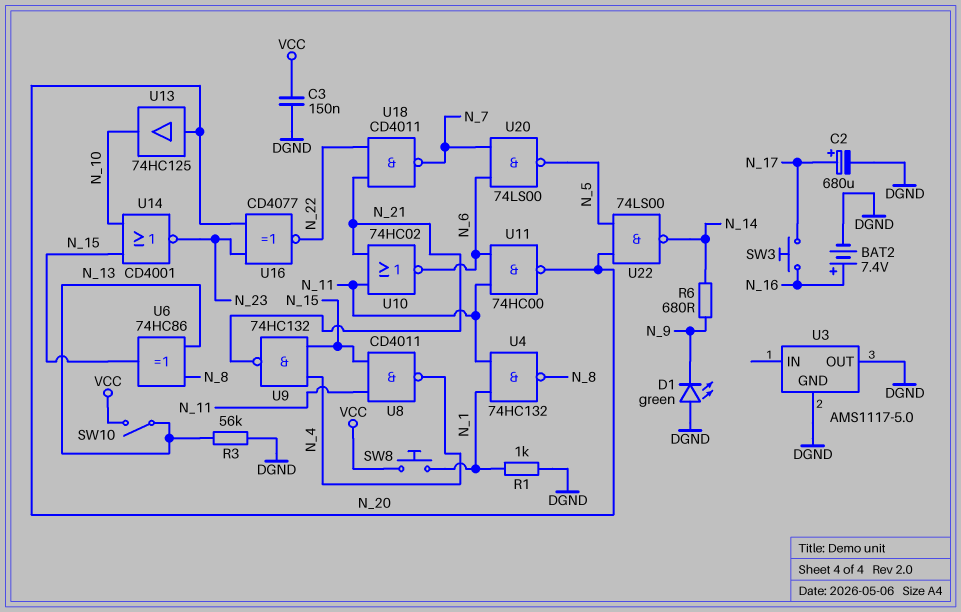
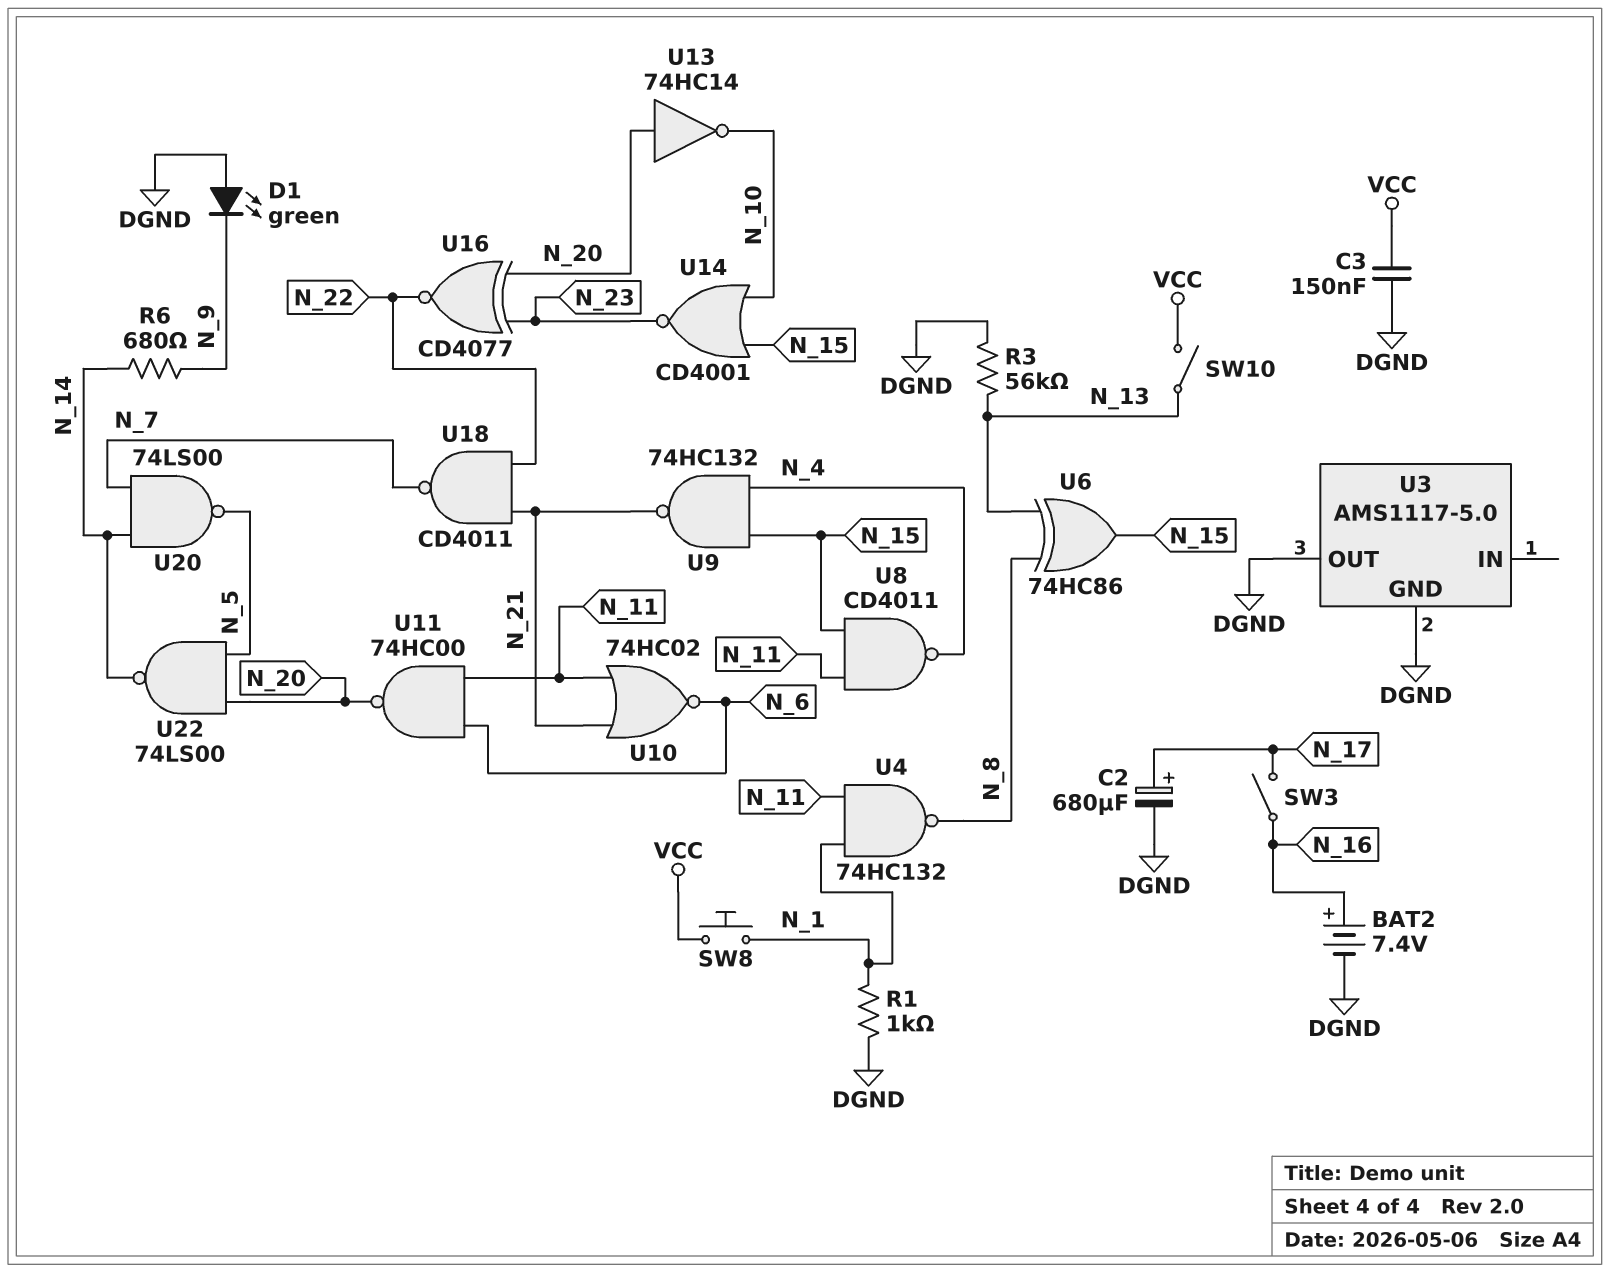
SW3: button (N_16, N_17) -> switch (N_16, N_17)
U13: buffer 74HC125 (in N_20, out N_10) -> NOT 74HC14 (in N_20, out N_10)
U20: NAND 74LS00 (in N_6, in N_7, out N_5) -> NAND 74LS00 (in N_7, in N_14, out N_5)

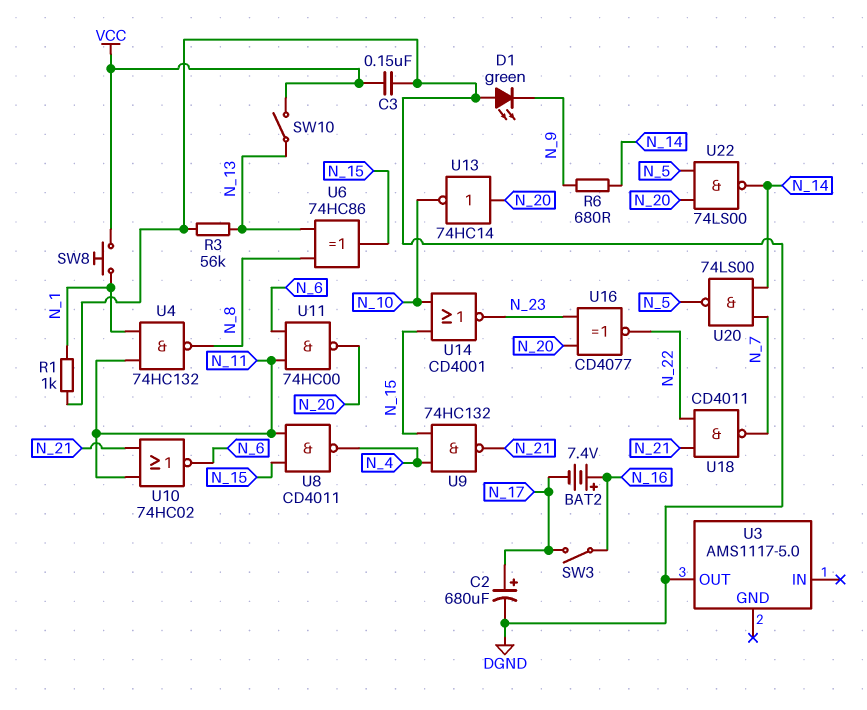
BAT2: 7.4V (plus N_16, minus DGND) -> 7.4V (plus N_16, minus N_17)
U3 pin GND: DGND -> none

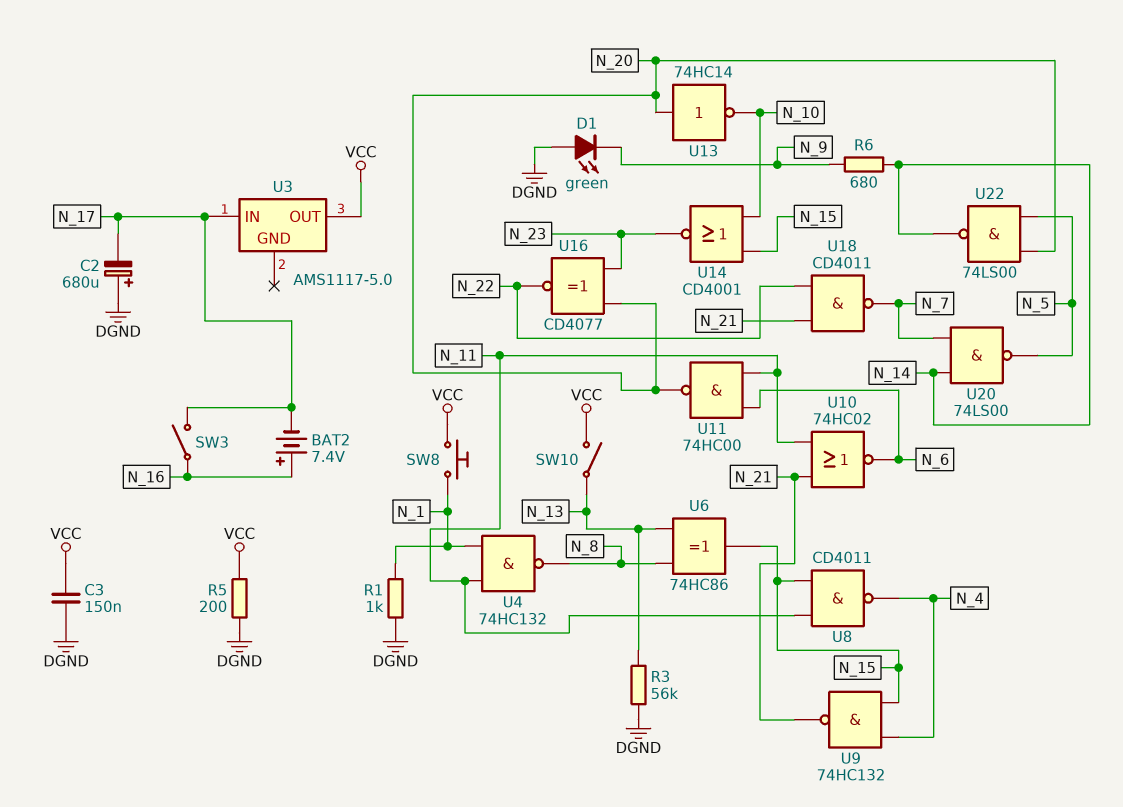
C2: 680uF (plus N_17, minus DGND) -> 680uF (plus DGND, minus N_17)
R5: none -> 200 (DGND, VCC)
U3 pin IN: none -> N_17
U3 pin OUT: DGND -> VCC

